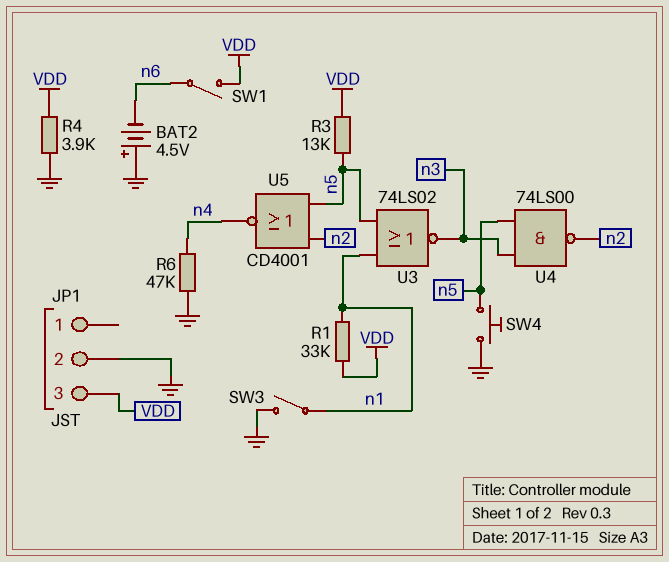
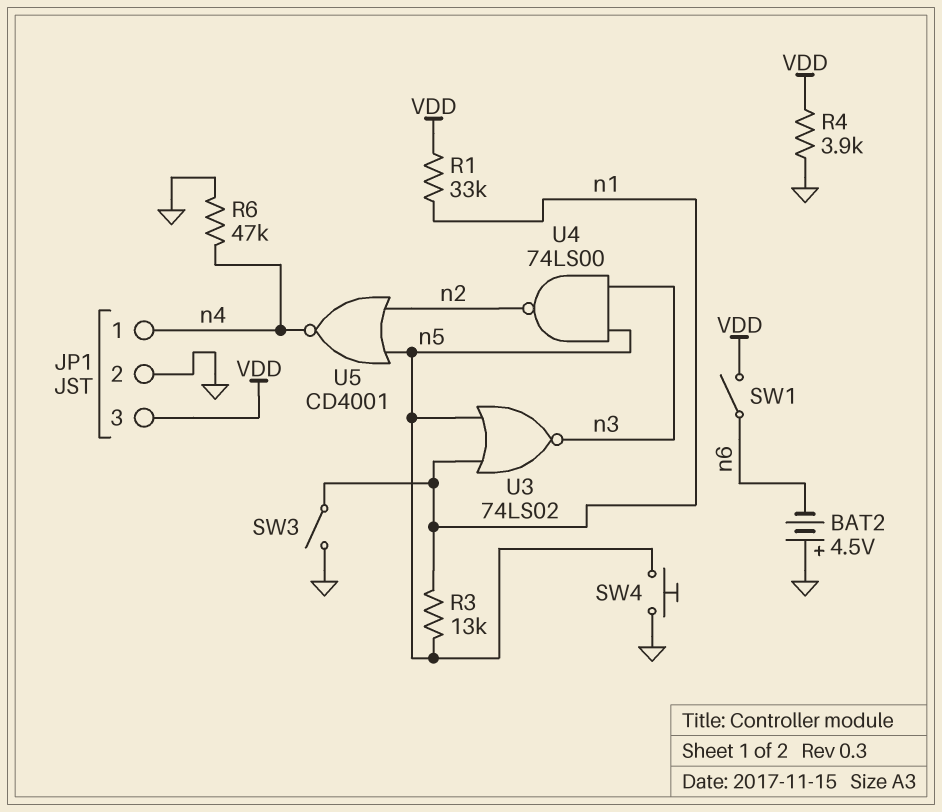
JP1 pin 1: none -> n4
R3: 13k (VDD, n5) -> 13k (n1, n5)

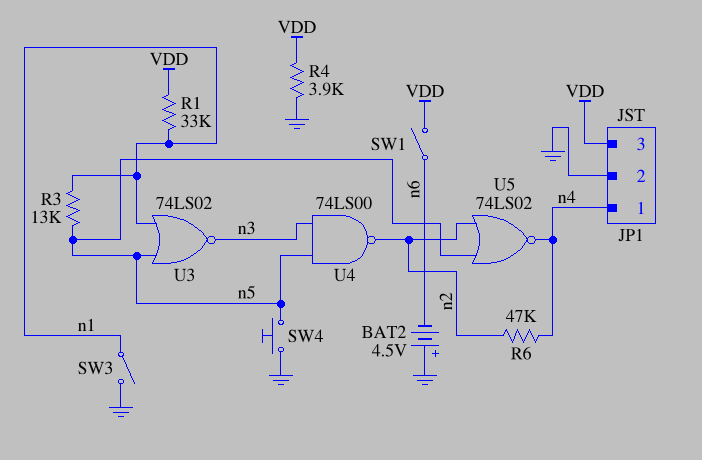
R6: 47k (GND, n4) -> 47k (n2, n4)
U5: NOR CD4001 (in n2, in n5, out n4) -> NOR 74LS02 (in n2, in n5, out n4)

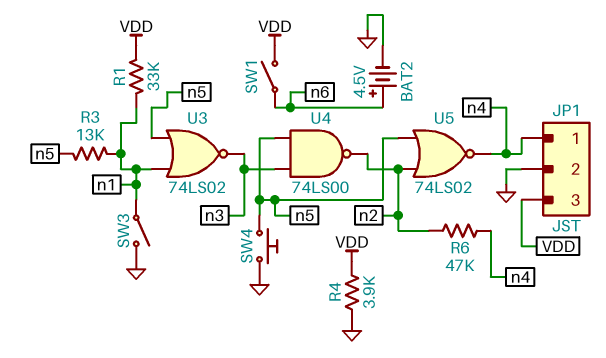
BAT2: 4.5V (plus GND, minus n6) -> 4.5V (plus n6, minus GND)

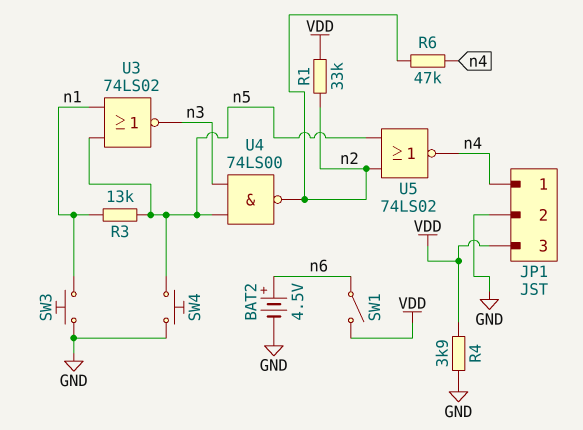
R1: 33k (VDD, n1) -> 33k (VDD, n2)
SW3: switch (GND, n1) -> button (GND, n1)

